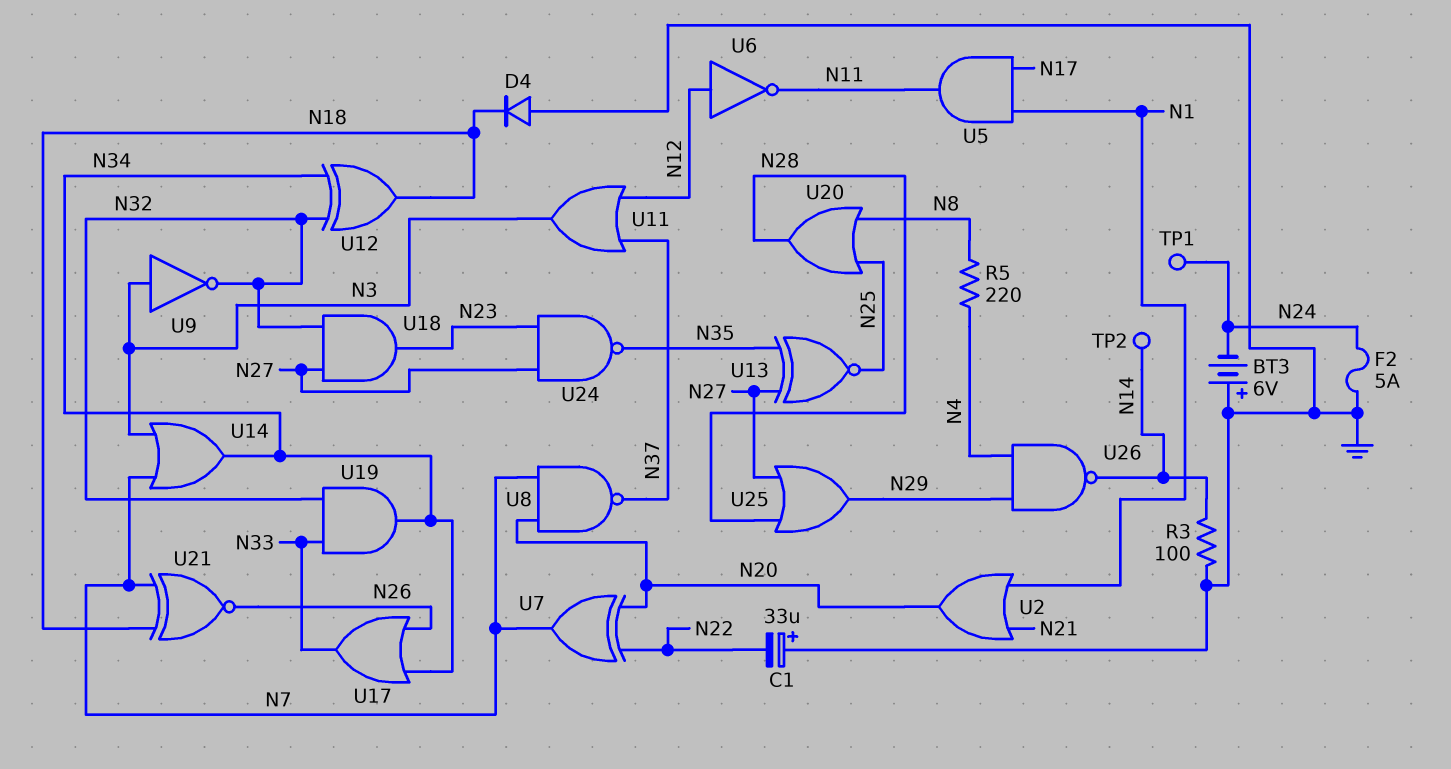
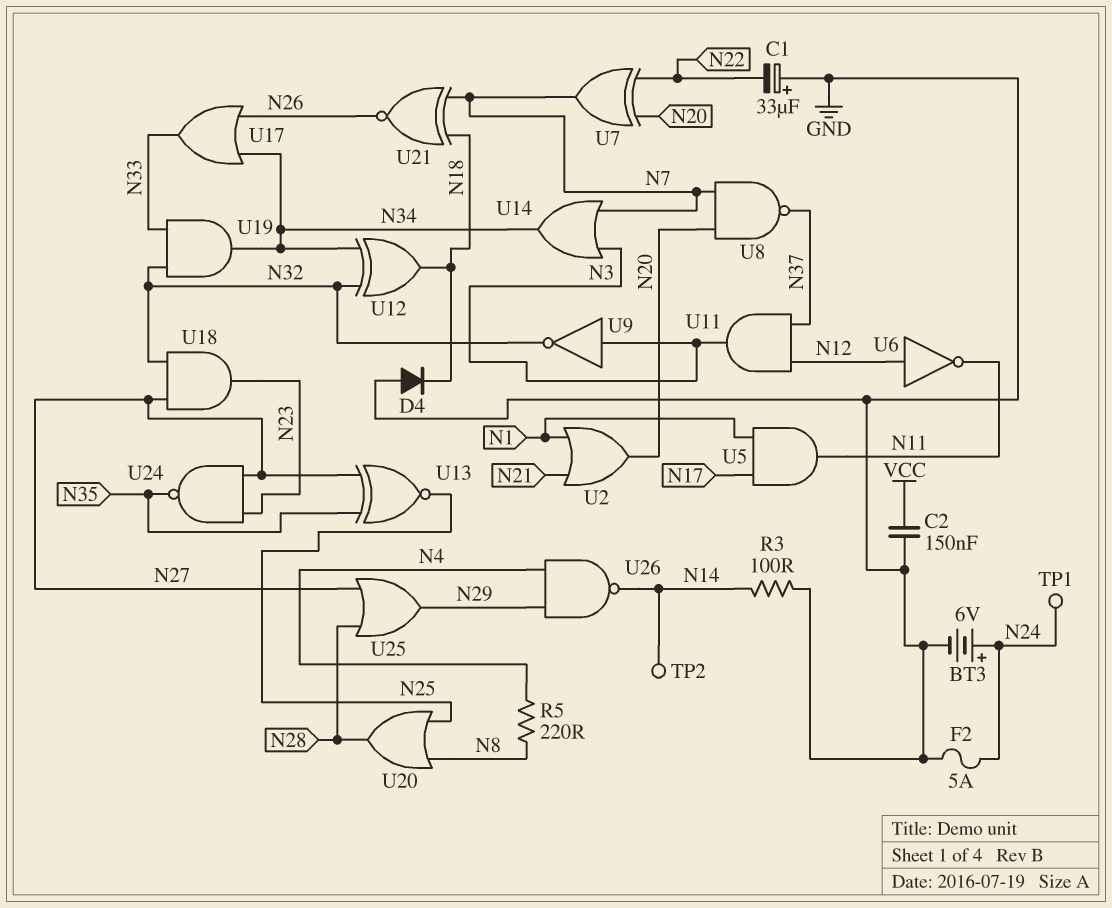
BT3: 6V (plus GND, minus N24) -> 6V (plus N24, minus GND)
C2: none -> 150nF (GND, VCC)
U11: OR (in N12, in N37, out N3) -> AND (in N12, in N37, out N3)

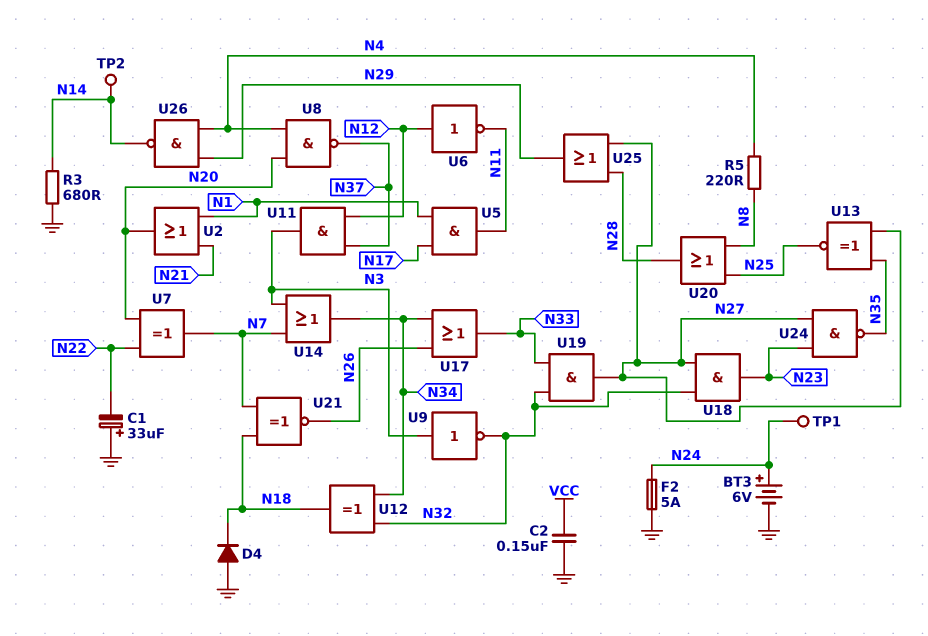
R3: 100 (GND, N14) -> 680 (GND, N14)
U8: NAND (in N7, in N20, out N37) -> NAND (in N4, in N20, out N37)
U19: AND (in N32, in N33, out N34) -> AND (in N32, in N33, out N27)

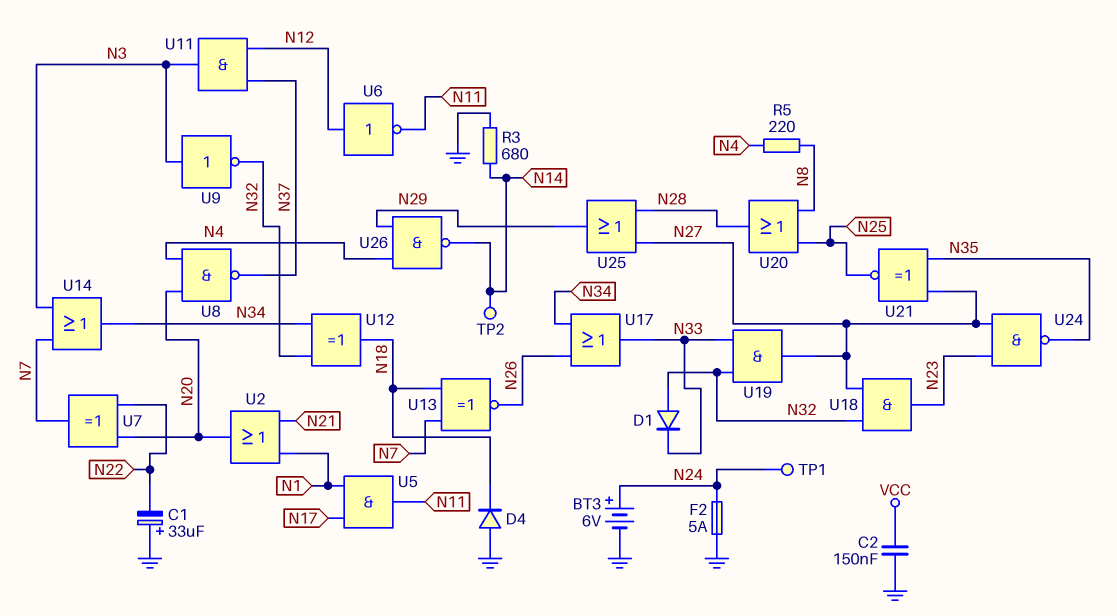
D1: none -> diode (A N32, K N33)
U13: XNOR (in N27, in N35, out N25) -> XNOR (in N7, in N18, out N26)
U21: XNOR (in N7, in N18, out N26) -> XNOR (in N27, in N35, out N25)

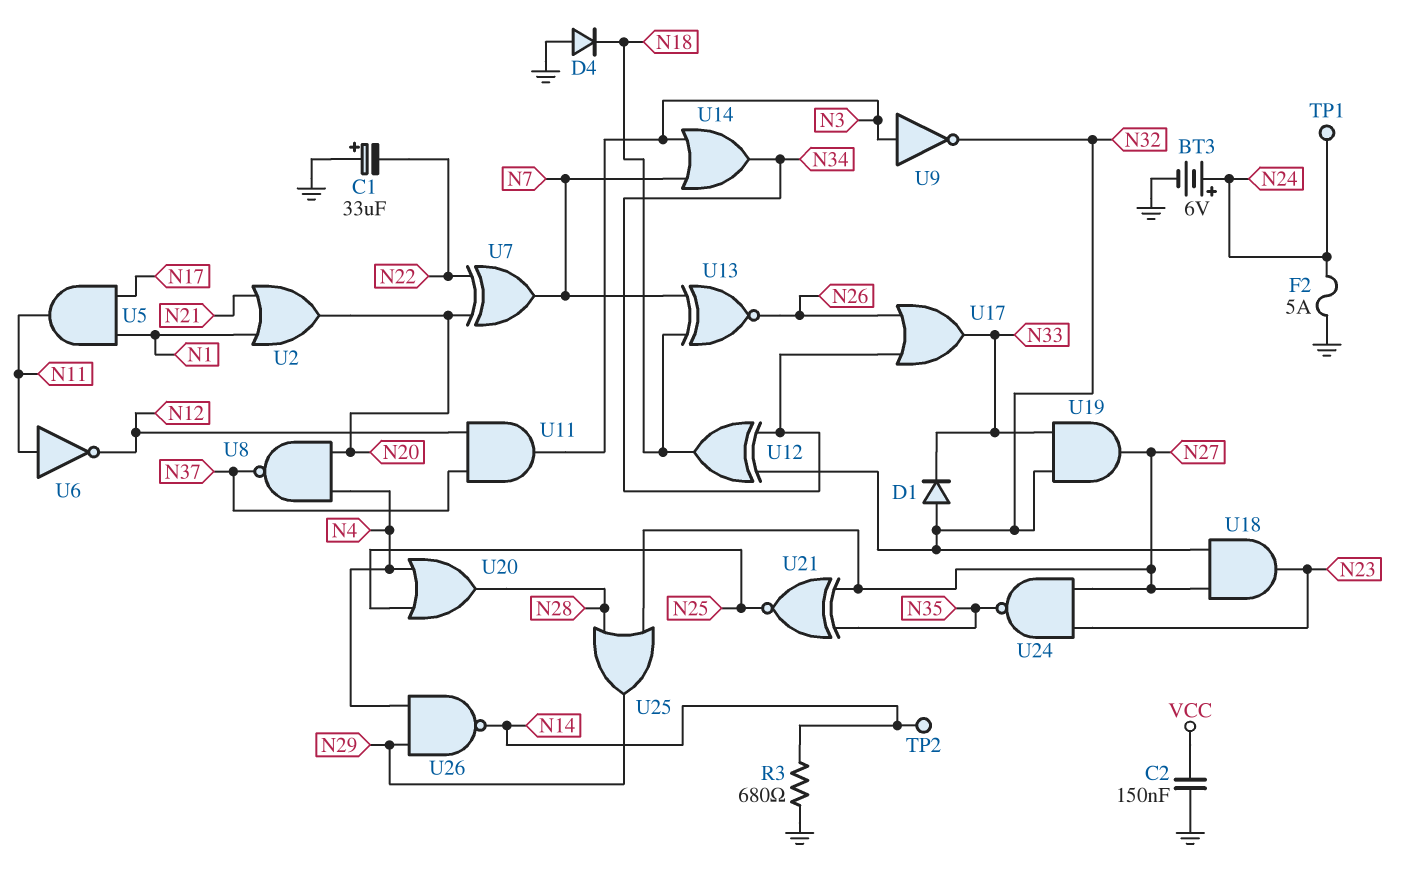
R5: 220 (N4, N8) -> none
U6: NOT (in N12, out N11) -> NOT (in N11, out N12)
U20: OR (in N8, in N25, out N28) -> OR (in N4, in N25, out N28)

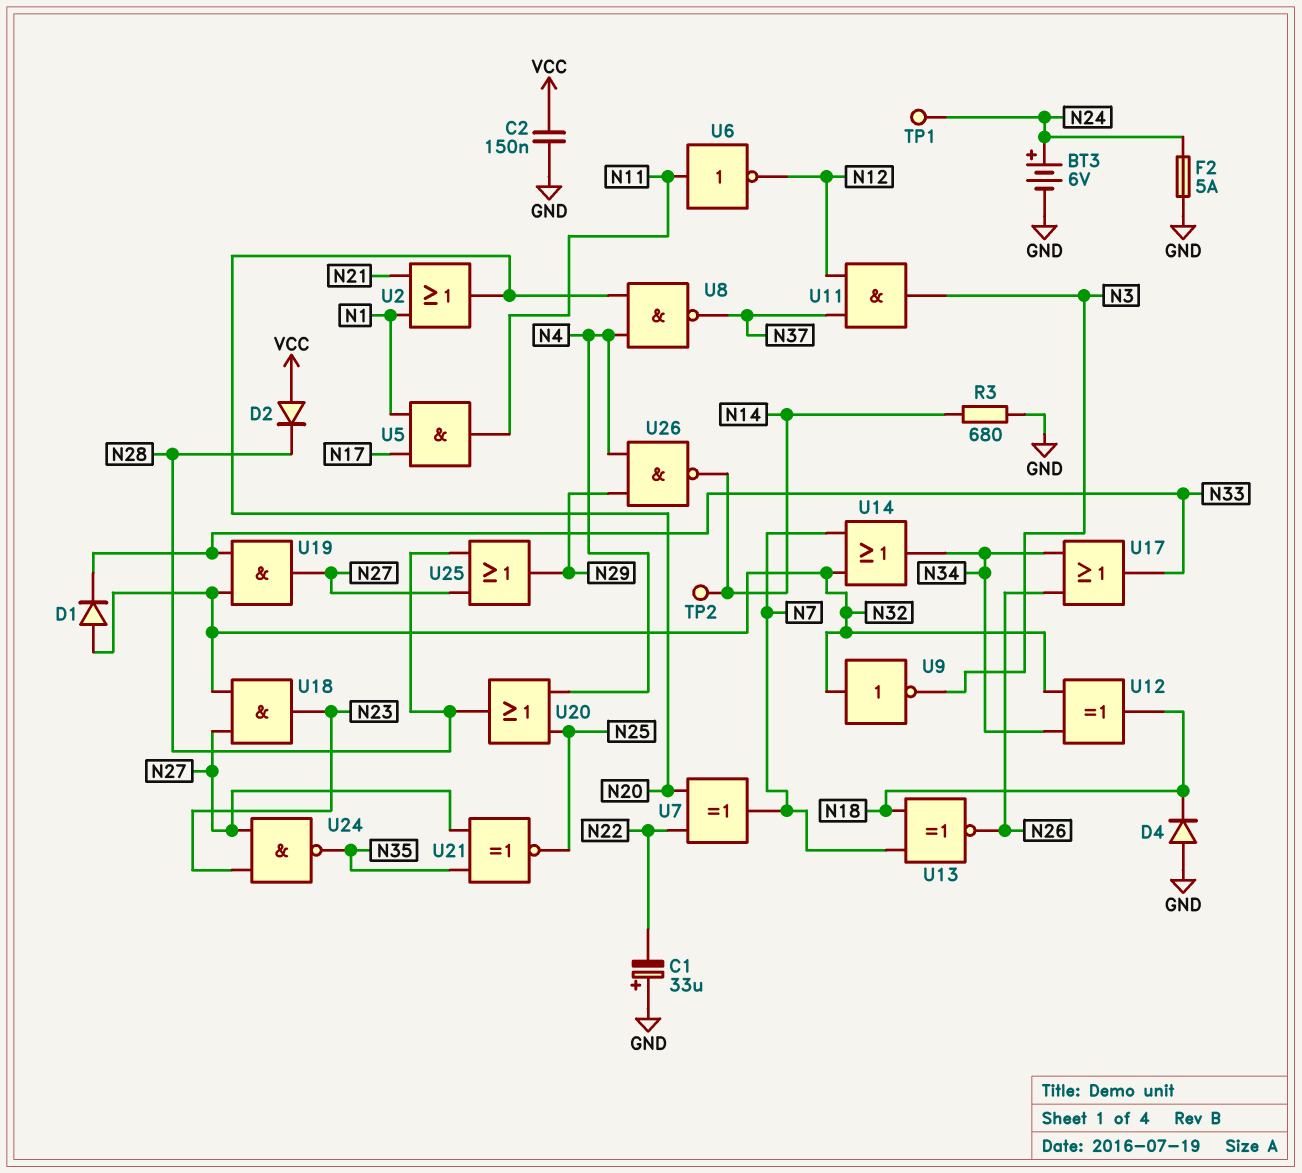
D2: none -> diode (A VCC, K N28)
U9: NOT (in N3, out N32) -> NOT (in N32, out N3)
U14: OR (in N3, in N7, out N34) -> OR (in N7, in N32, out N34)

